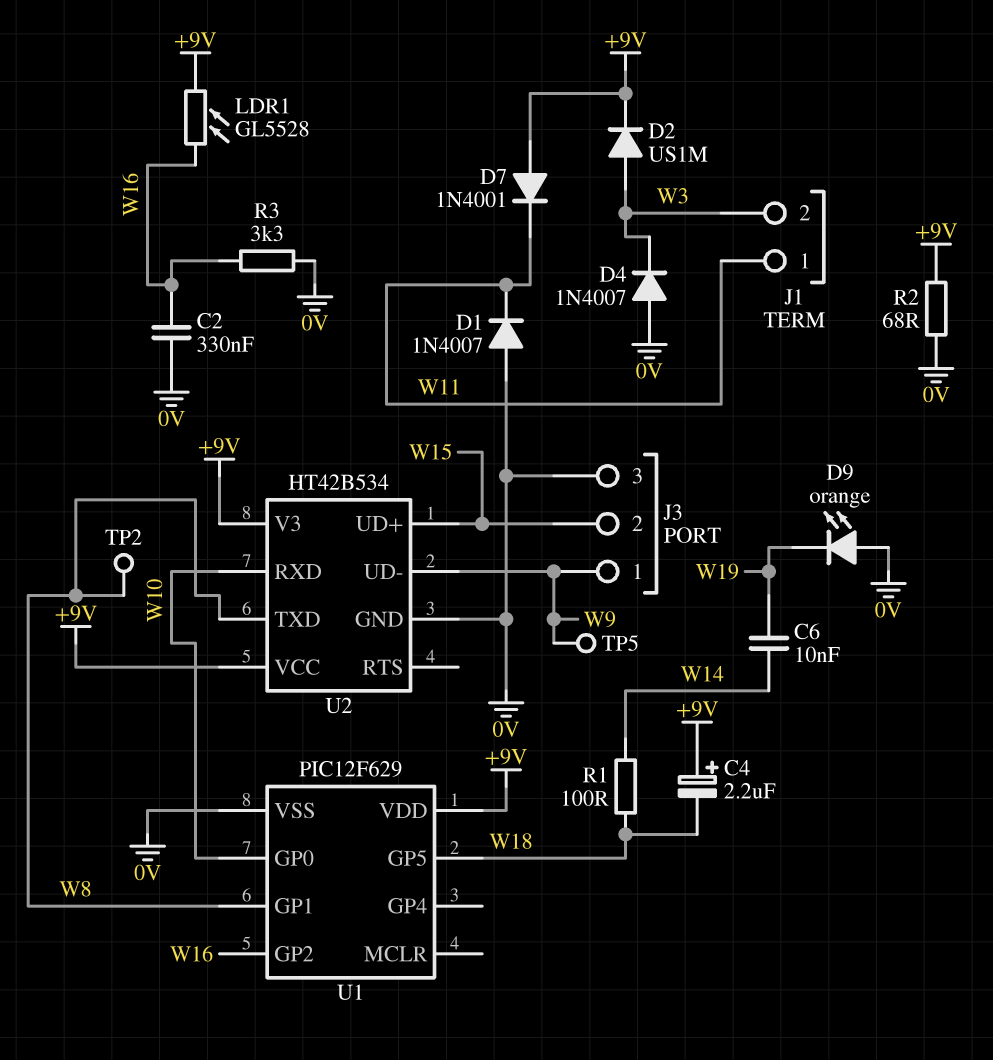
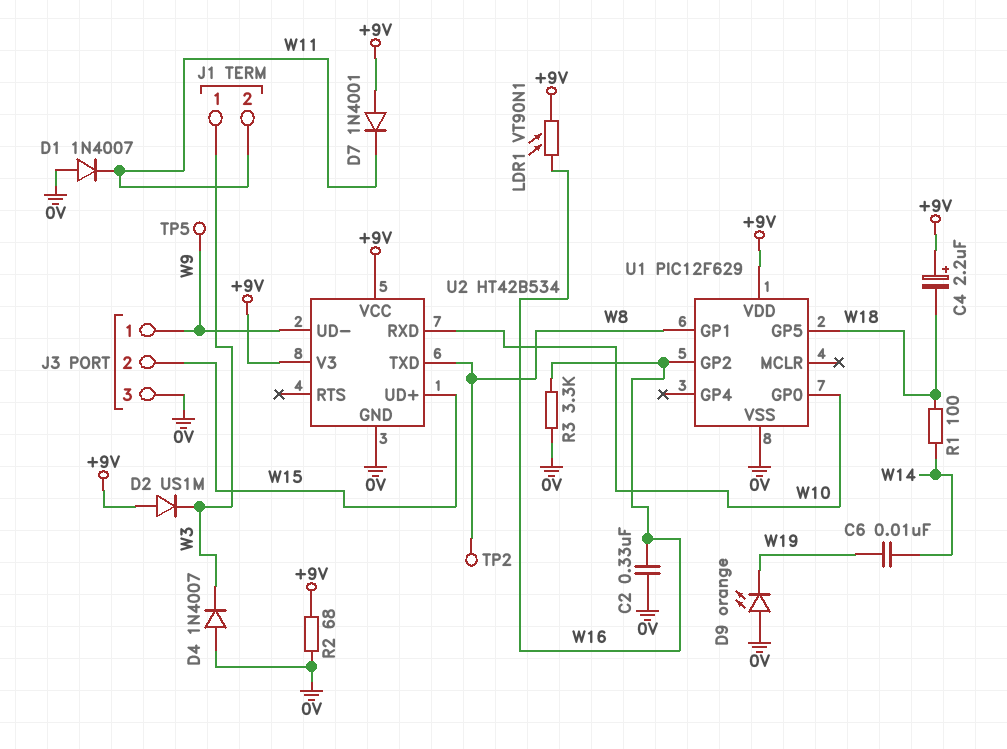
D2: diode US1M (A W3, K +9V) -> diode US1M (A +9V, K W3)
J1 pin 1: W11 -> W3
J1 pin 2: W3 -> W11
LDR1: GL5528 (+9V, W16) -> VT90N1 (+9V, W16)

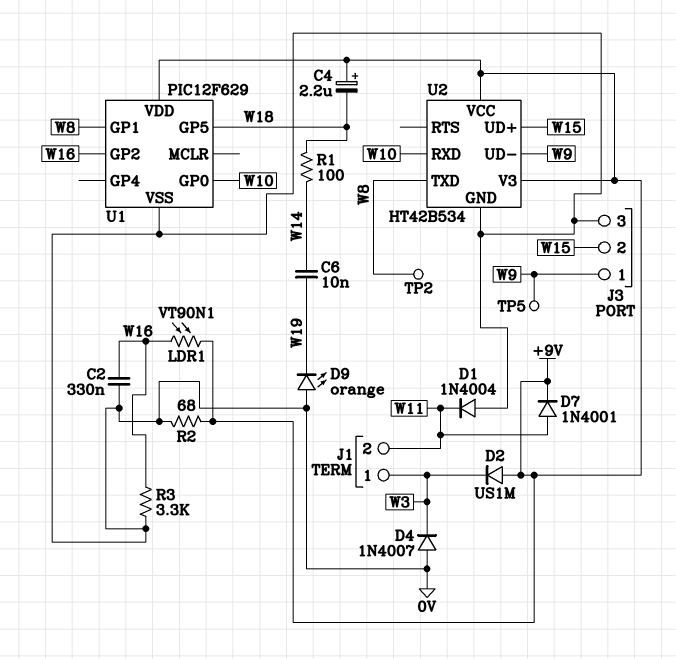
D1: diode 1N4007 (A 0V, K W11) -> diode 1N4004 (A 0V, K W11)
D7: diode 1N4001 (A +9V, K W11) -> diode 1N4001 (A W11, K +9V)

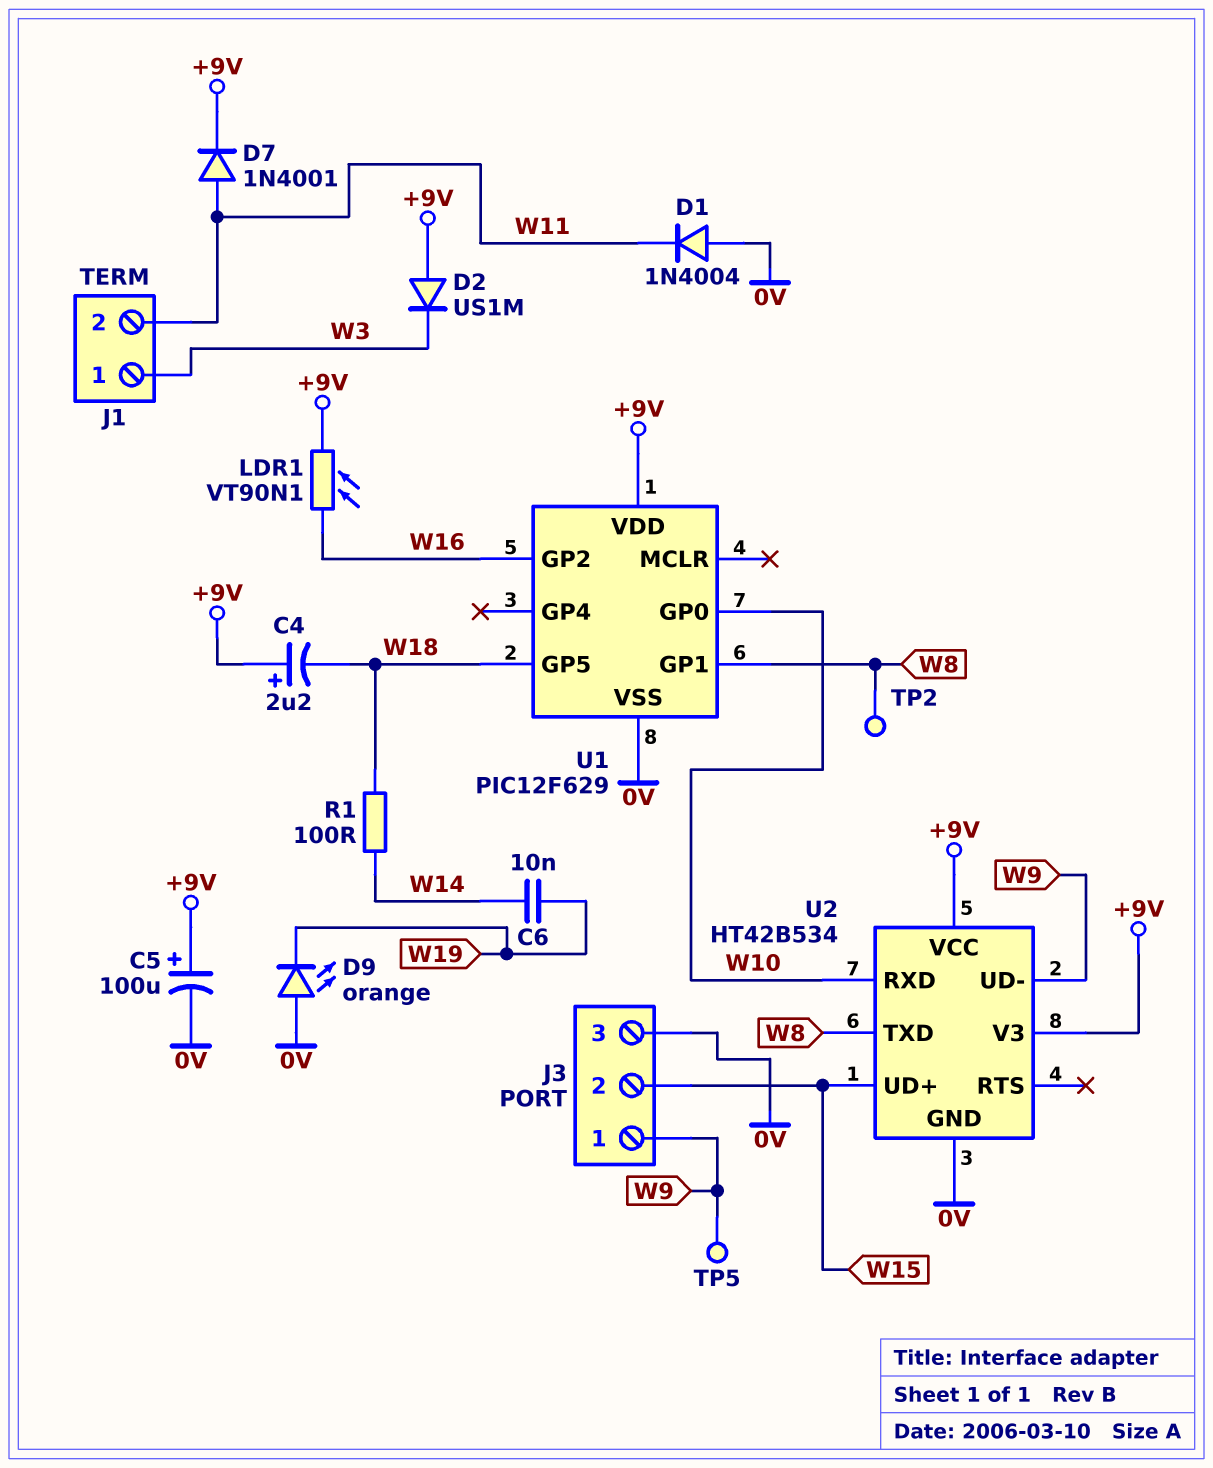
C2: 330nF (0V, W16) -> none
C5: none -> 100uF (plus +9V, minus 0V)
D4: diode 1N4007 (A 0V, K W3) -> none
R2: 68 (+9V, 0V) -> none
R3: 3.3k (0V, W16) -> none

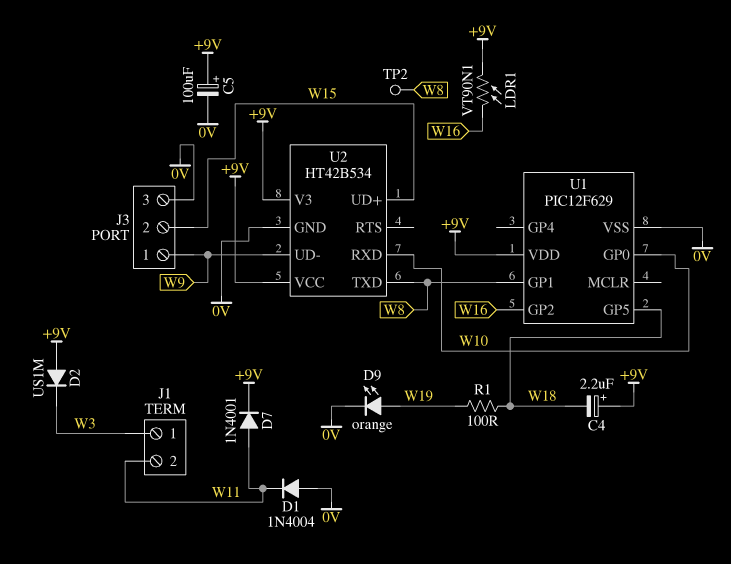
C6: 10nF (W14, W19) -> none
D9: LED orange (A 0V, K W19) -> LED orange (A W19, K 0V)
R1: 100 (W14, W18) -> 100 (W18, W19)
TP5: test point (W9) -> none

